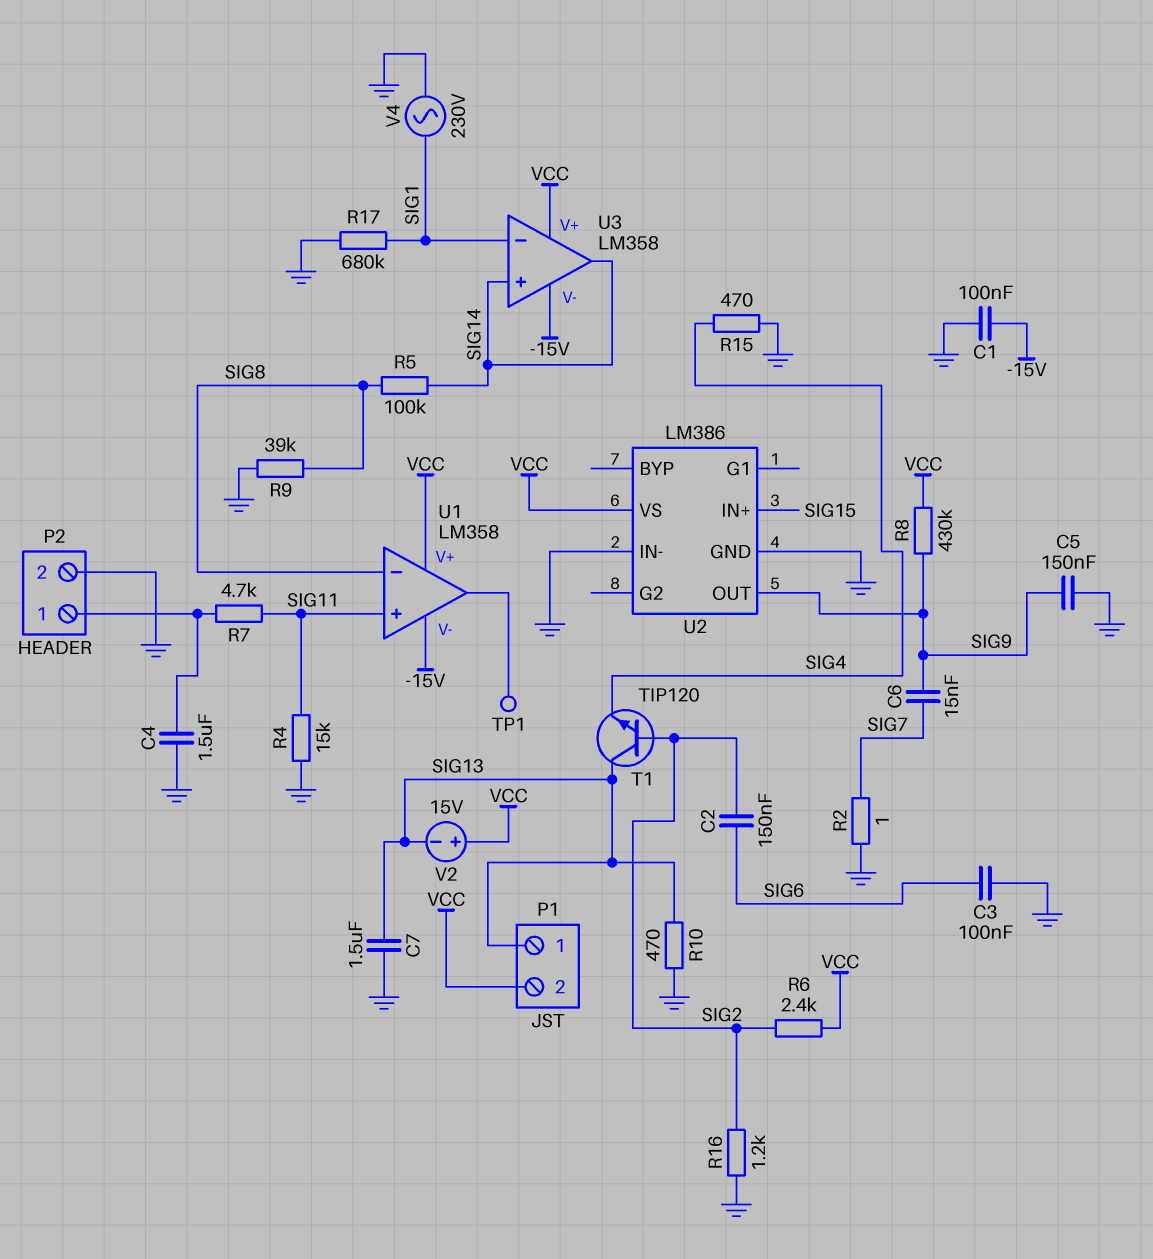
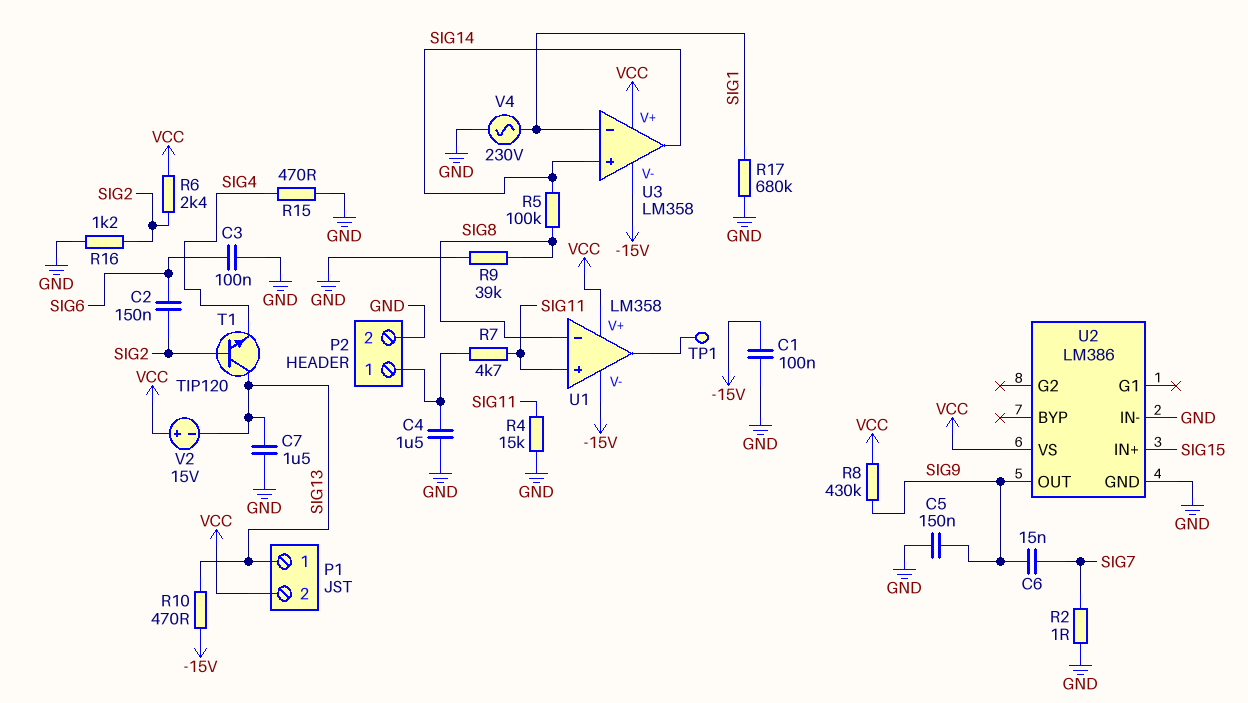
R10: 470 (GND, SIG13) -> 470 (-15V, SIG13)

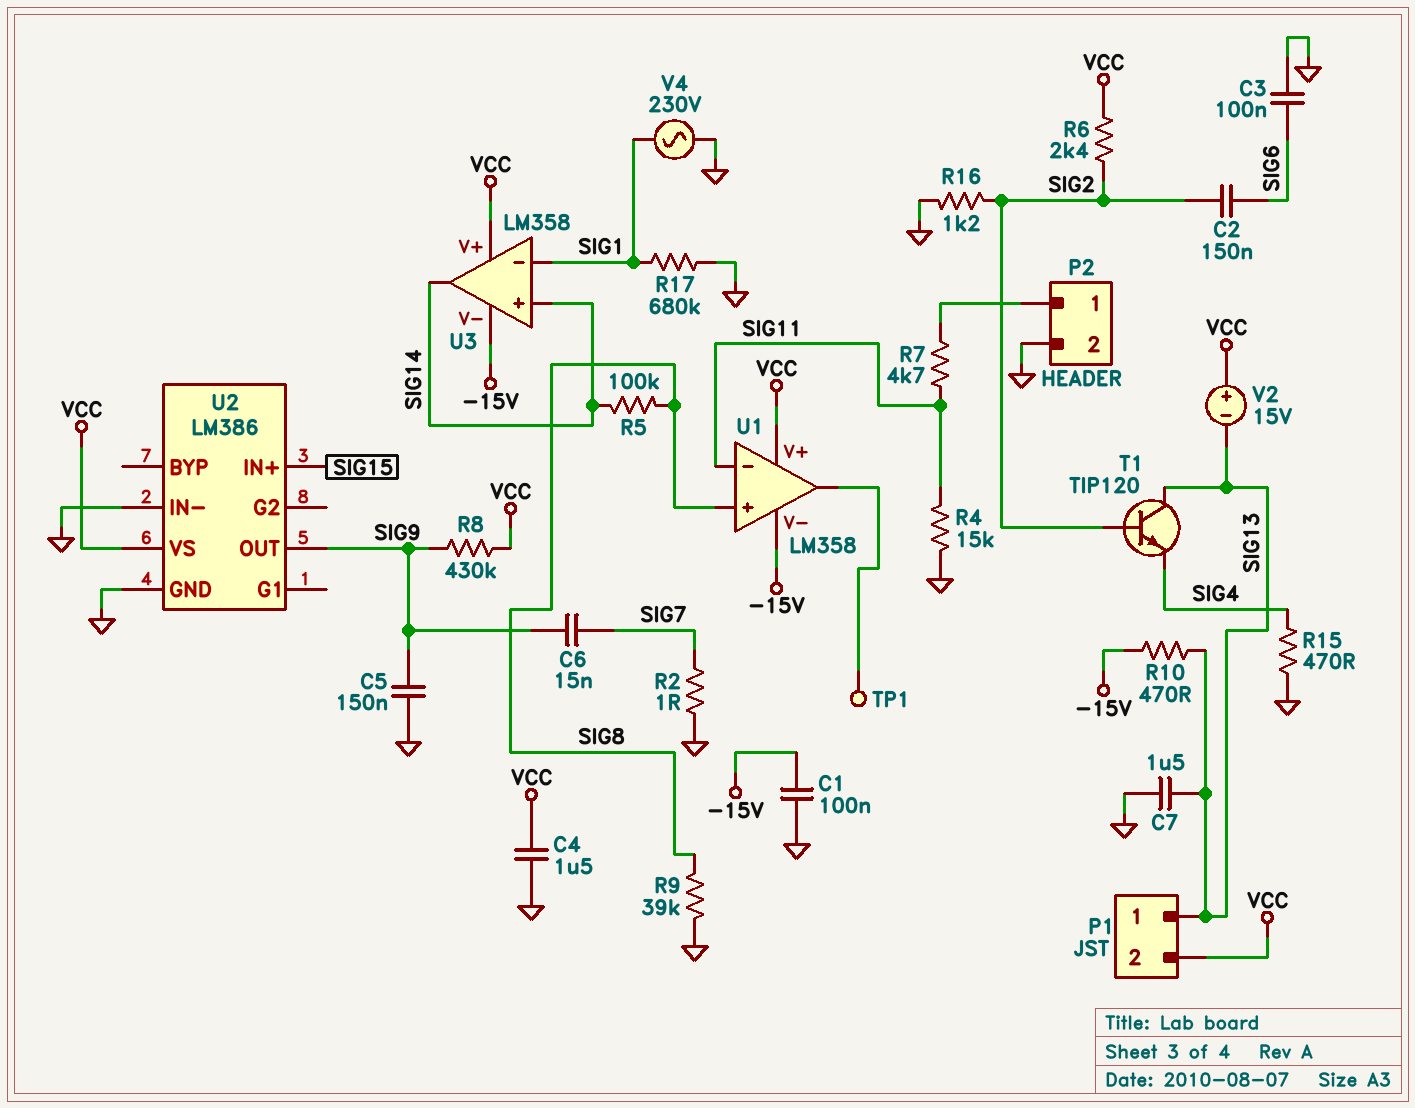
C4: 1.5uF (GND, P2/1) -> 1.5uF (GND, VCC)
U1 pin in+: SIG11 -> SIG8
U1 pin in-: SIG8 -> SIG11

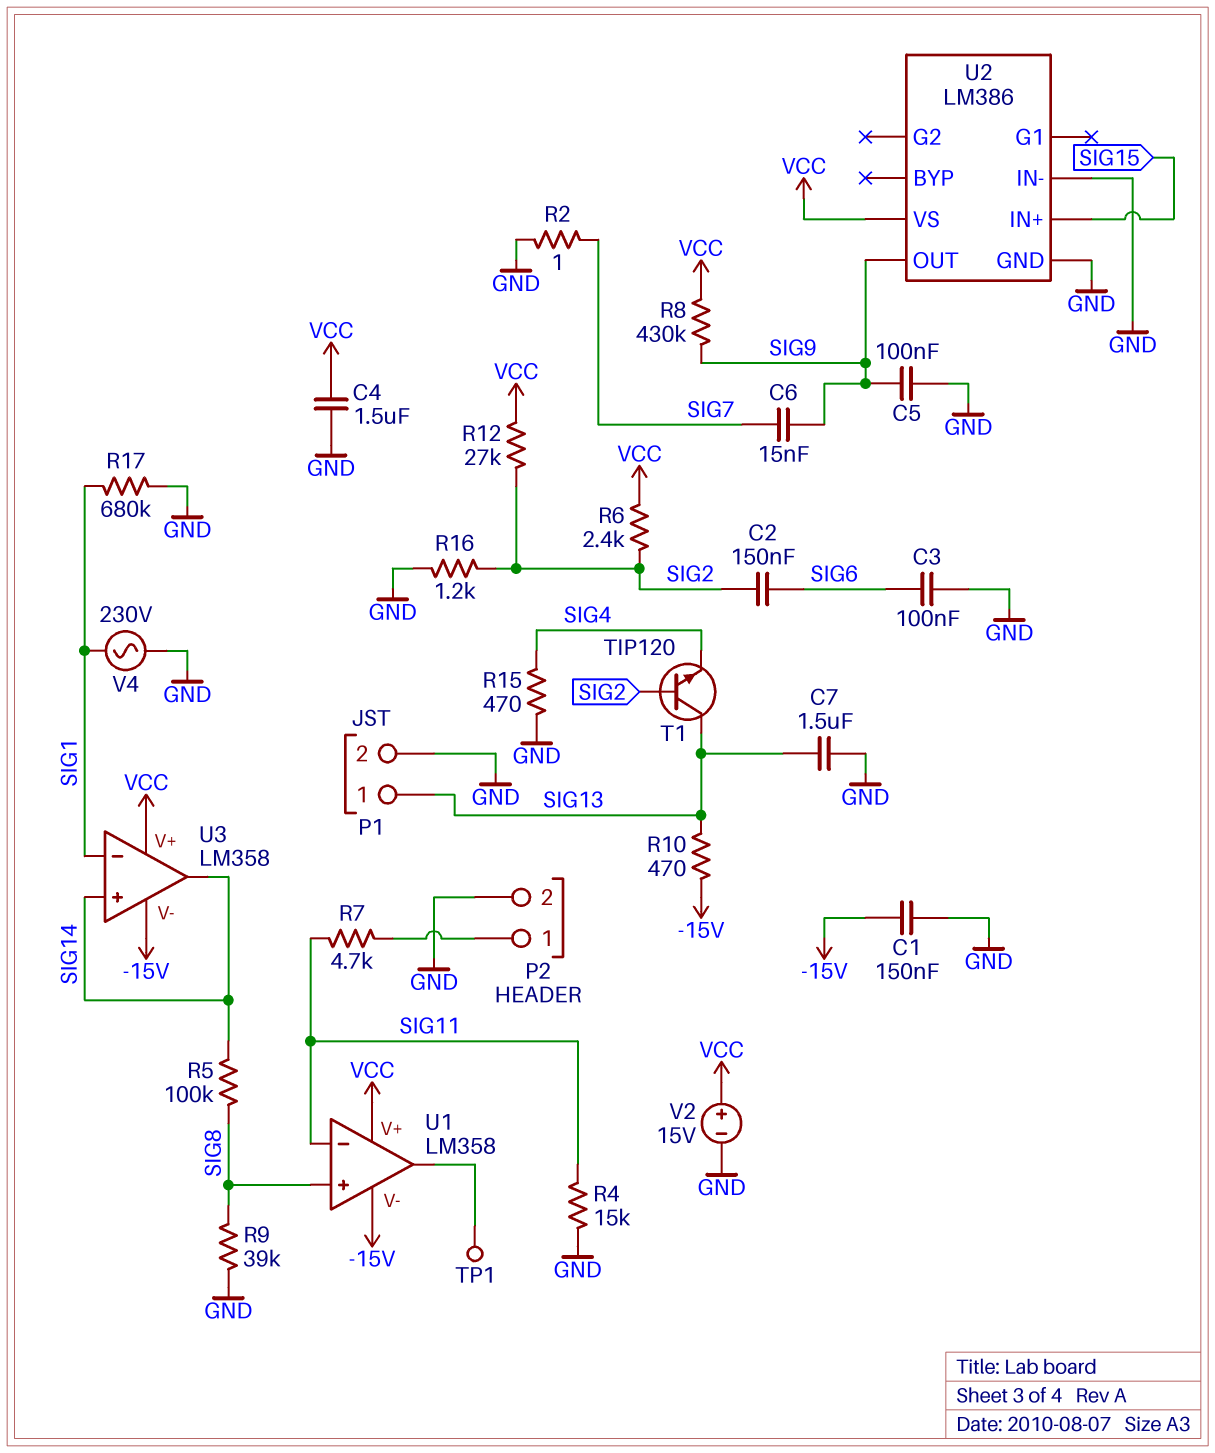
C1: 100nF (-15V, GND) -> 150nF (-15V, GND)
C5: 150nF (GND, SIG9) -> 100nF (GND, SIG9)
P1 pin 2: VCC -> GND
R12: none -> 27k (SIG2, VCC)
V2: 15V (plus VCC, minus SIG13) -> 15V (plus VCC, minus GND)

